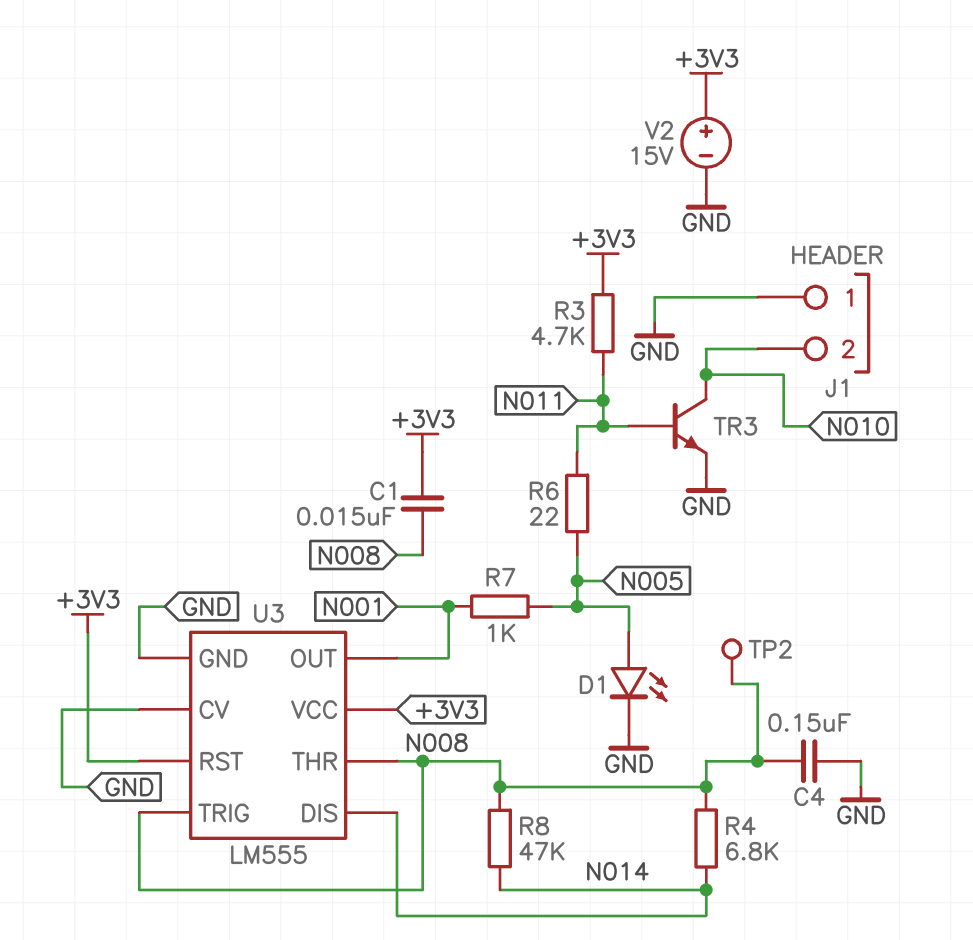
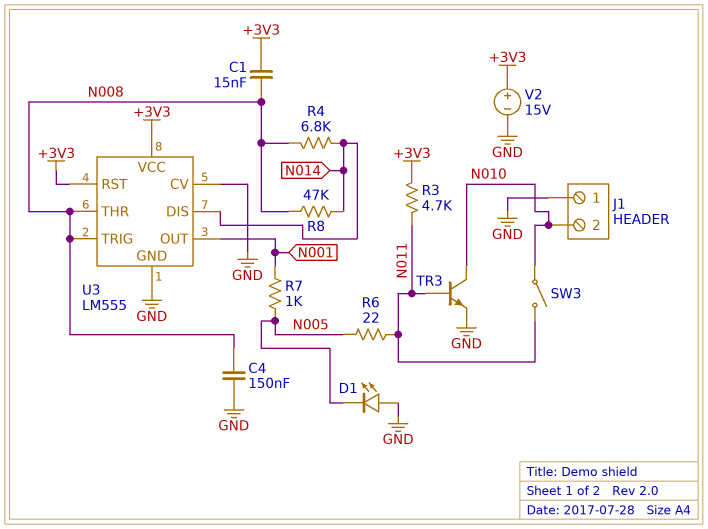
D1: LED (A N005, K GND) -> LED (A GND, K N005)
SW3: none -> switch (N010, N011)
TP2: test point (N008) -> none

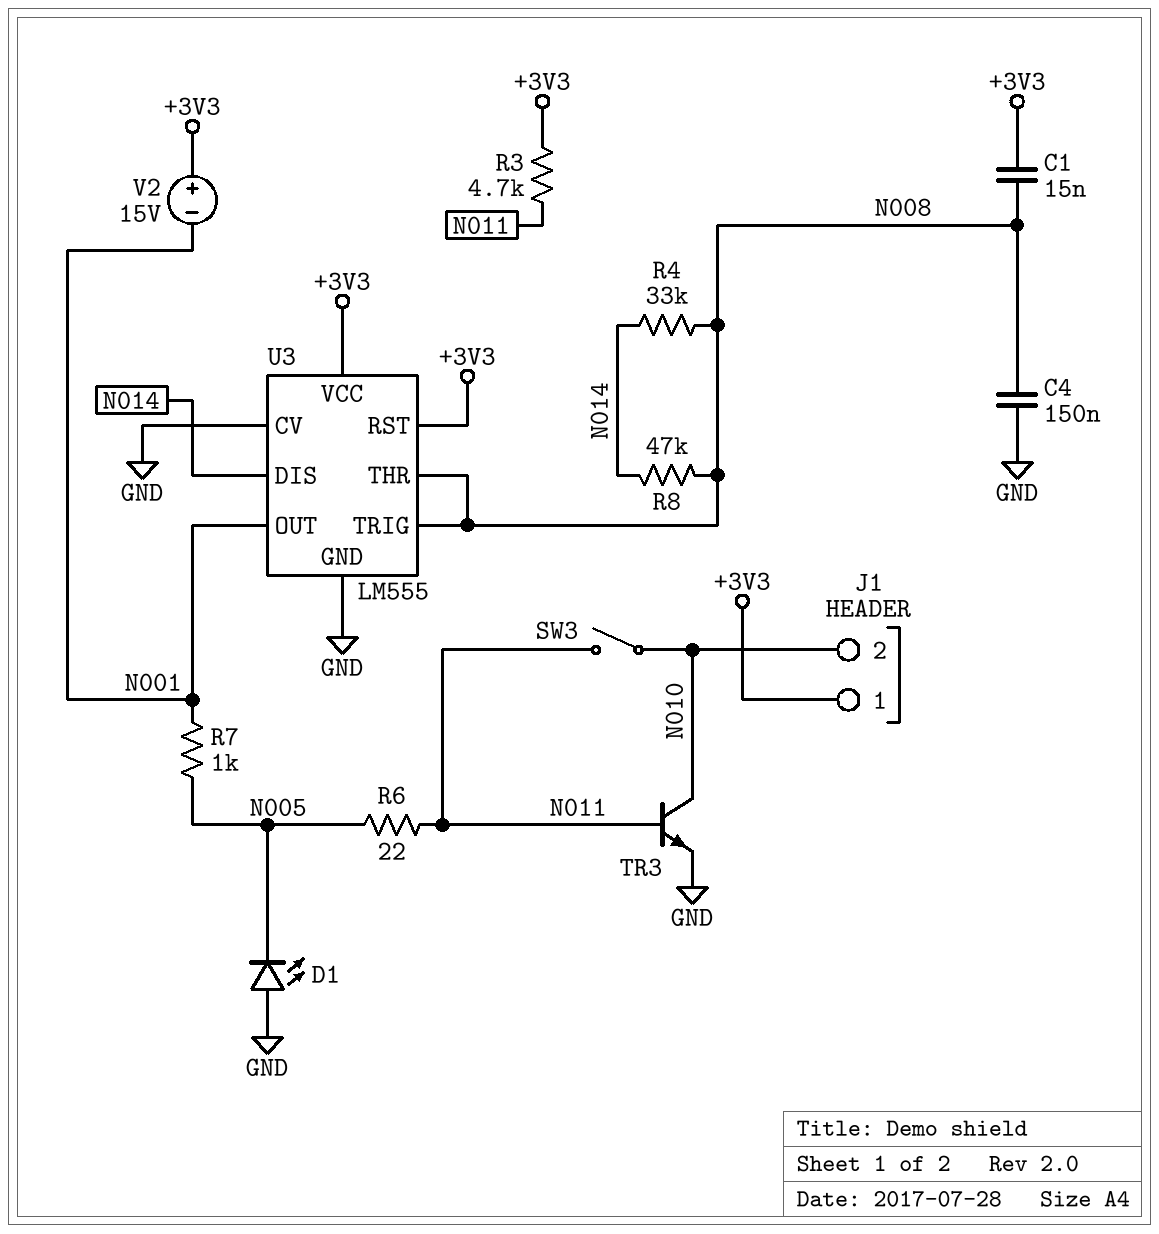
J1 pin 1: GND -> +3V3
R4: 6.8k (N008, N014) -> 33k (N008, N014)
V2: 15V (plus +3V3, minus GND) -> 15V (plus +3V3, minus N001)

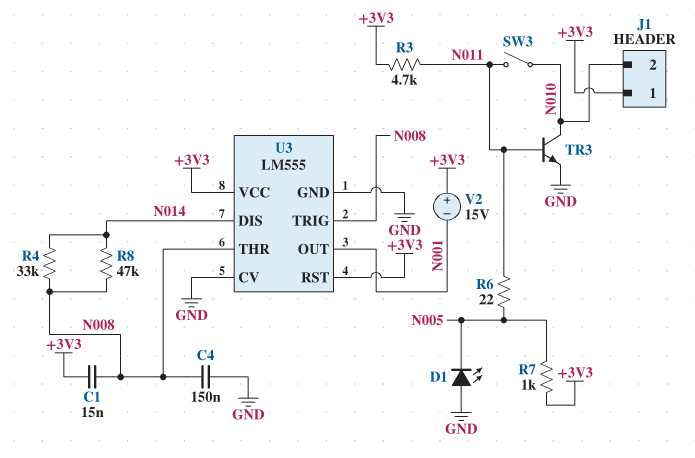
R7: 1k (N001, N005) -> 1k (+3V3, N005)

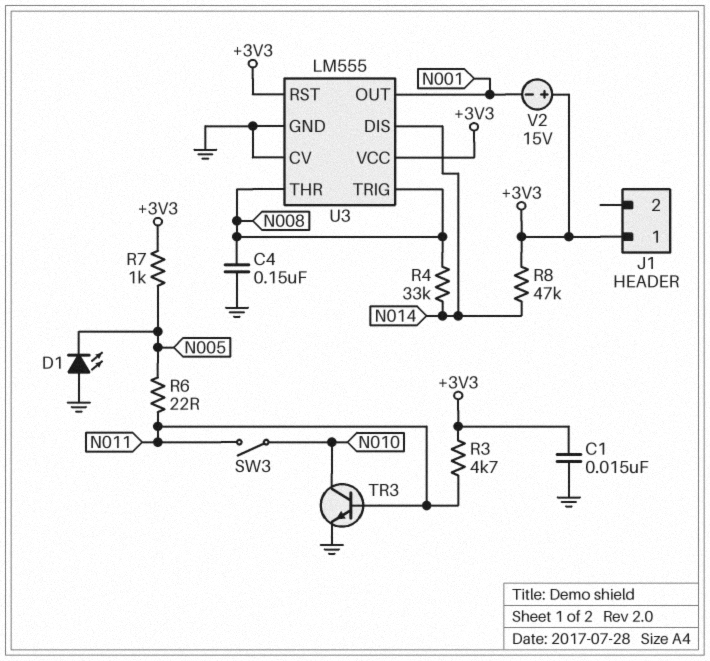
C1: 15nF (+3V3, N008) -> 15nF (+3V3, GND)
J1 pin 2: N010 -> none
R8: 47k (N008, N014) -> 47k (+3V3, N014)

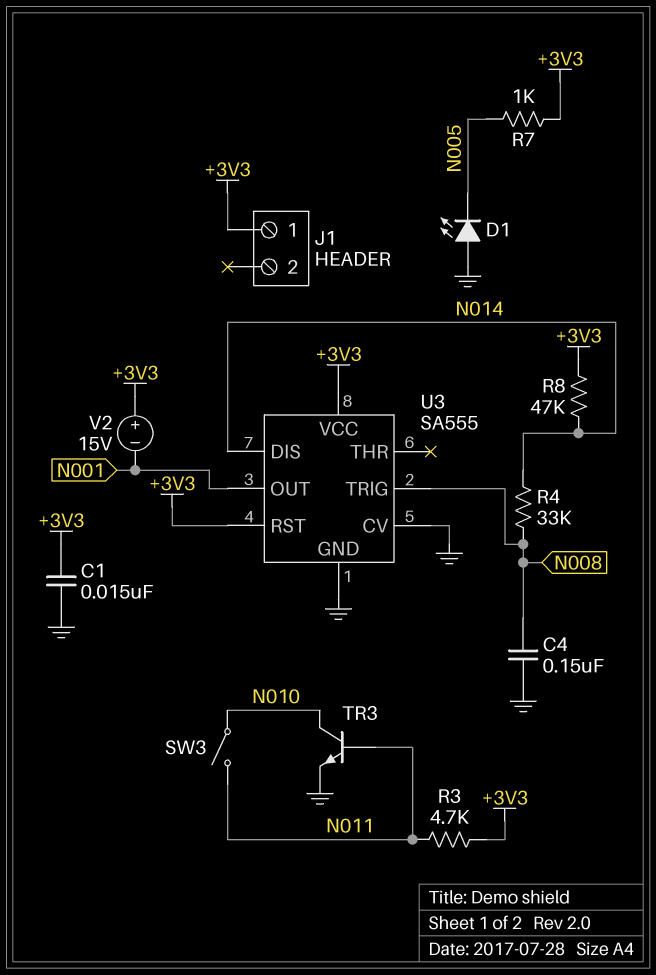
R6: 22 (N005, N011) -> none
U3: LM555 -> SA555
U3 pin THR: N008 -> none

